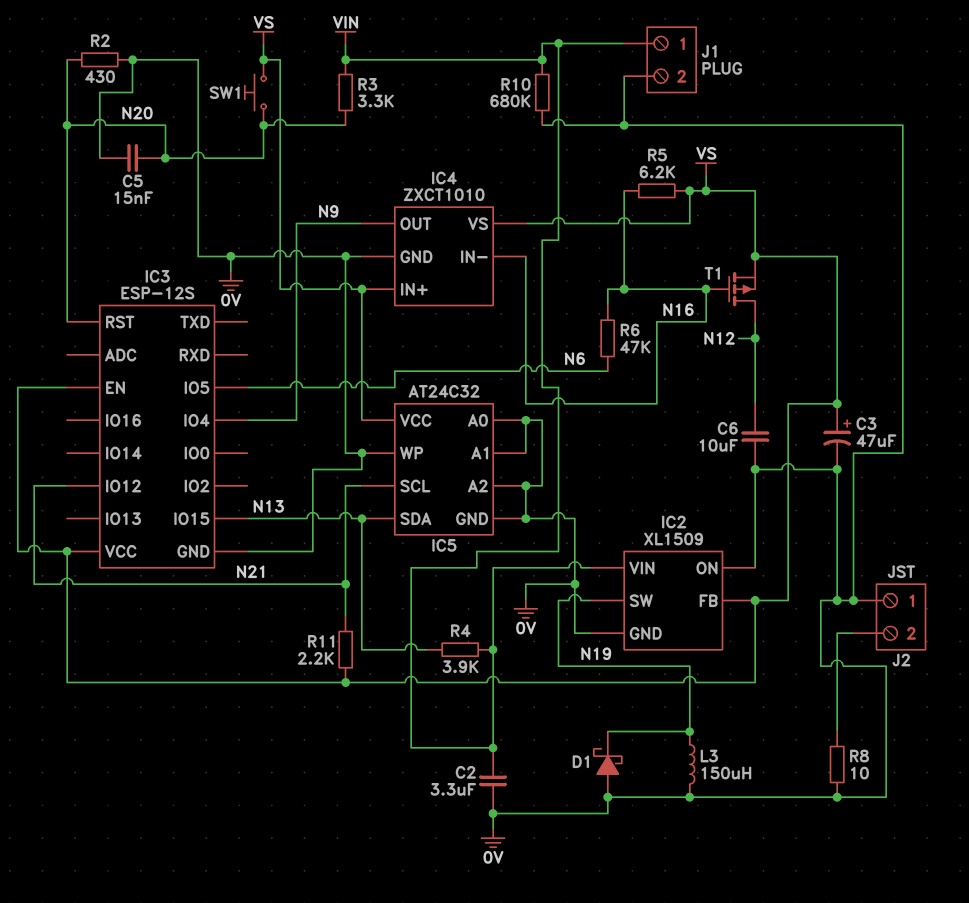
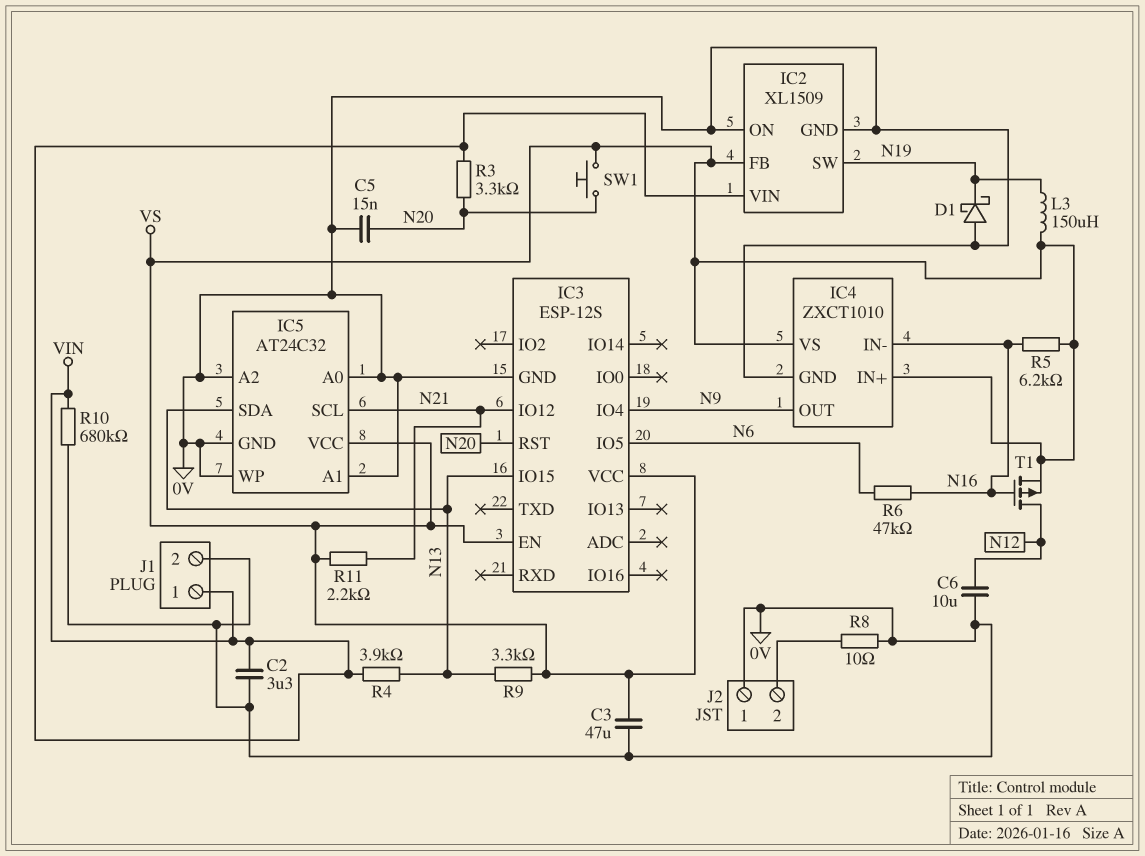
C3: 47uF (plus VS, minus 0V) -> 47uF (0V, VS)
L3: 150uH (0V, N19) -> 150uH (N19, VS)
R2: 430 (0V, N20) -> none
R9: none -> 3.3k (N13, VS)

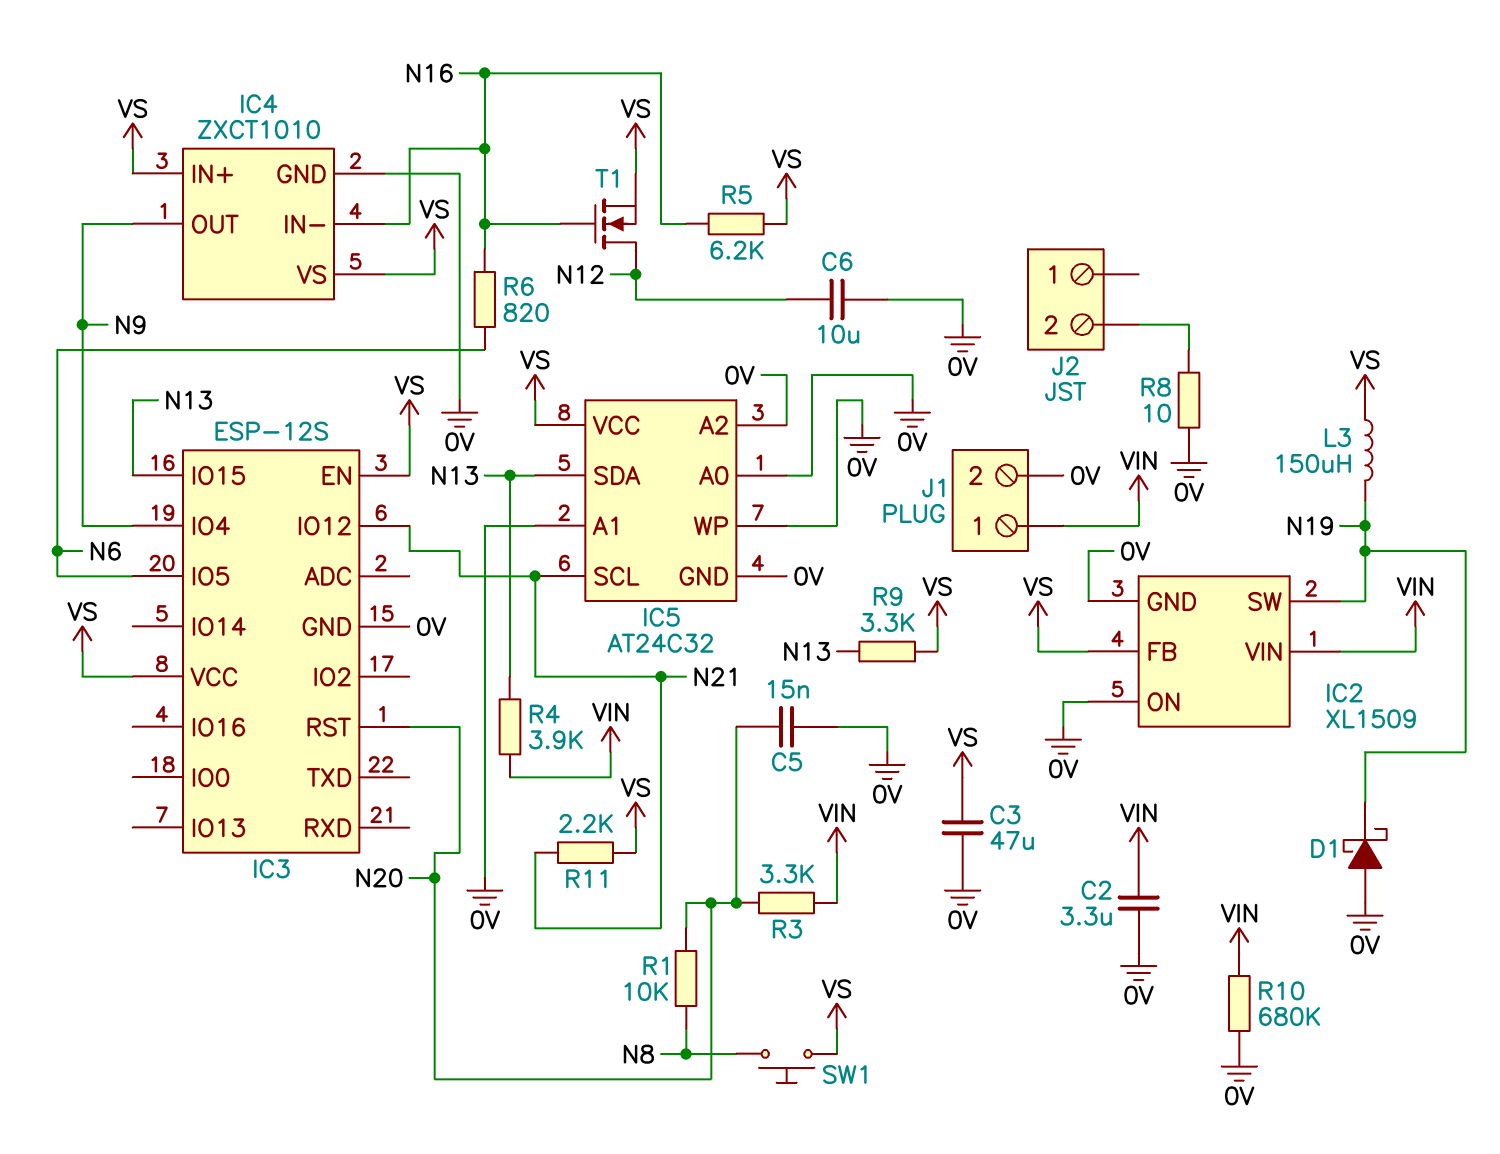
J2 pin 1: 0V -> none
R1: none -> 10k (N8, N20)
R6: 47k (N6, N16) -> 820 (N6, N16)
SW1: button (N20, VS) -> button (N8, VS)
T1: PMOS (G N16, D N12, S VS) -> NMOS (G N16, D N12, S VS)

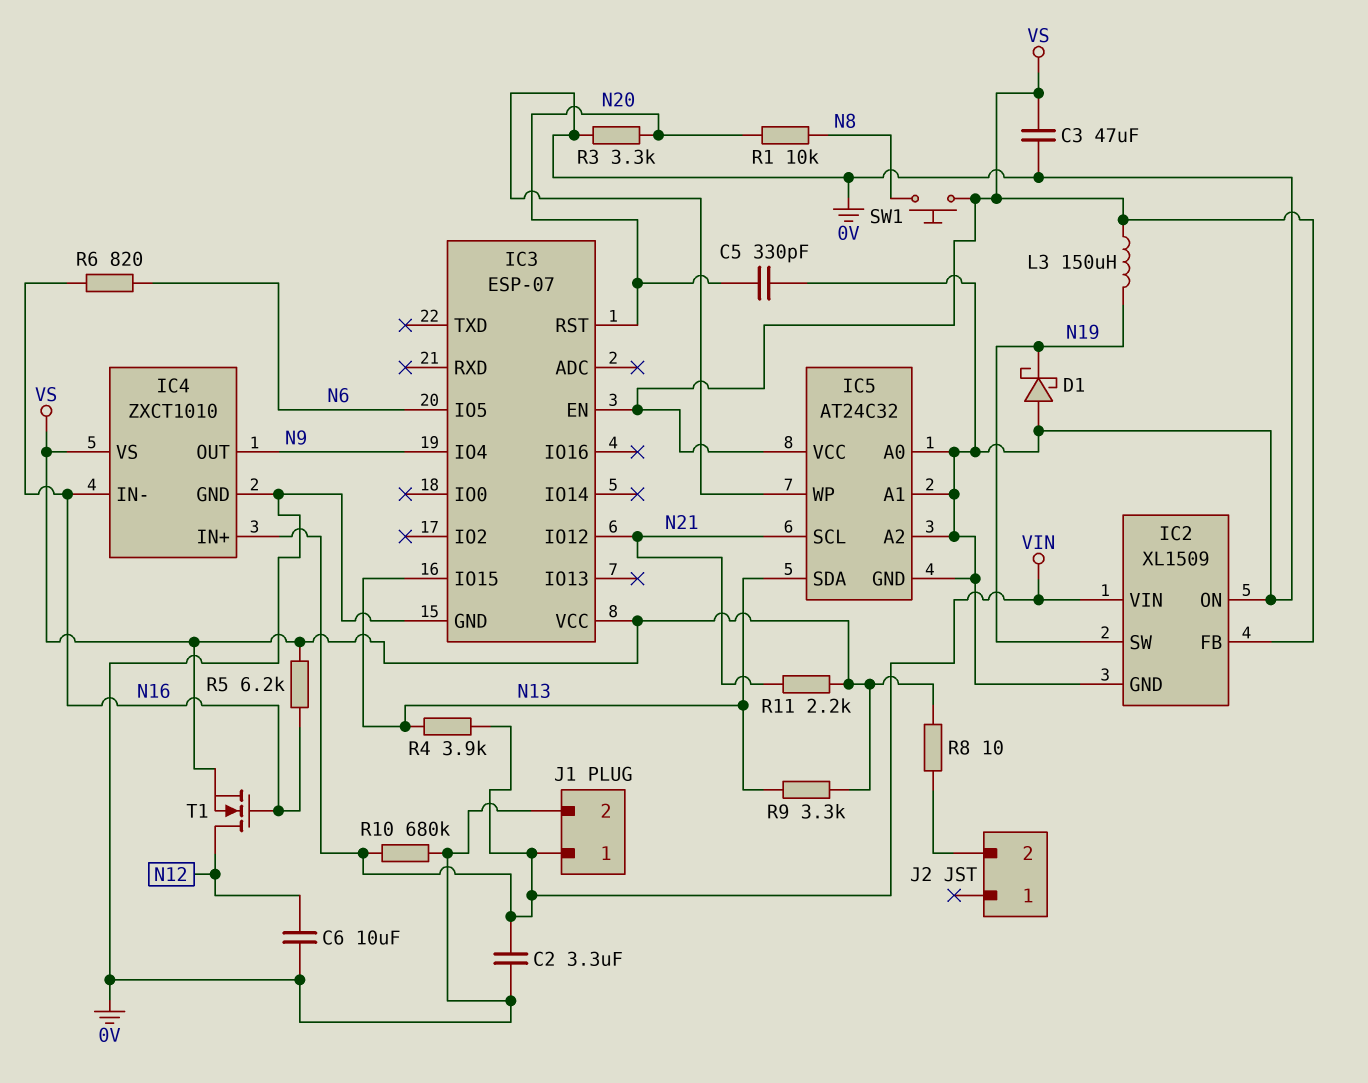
C5: 15nF (0V, N20) -> 330pF (0V, N20)
IC3: ESP-12S -> ESP-07
IC4 pin IN+: VS -> VIN
R3: 3.3k (N20, VIN) -> 3.3k (0V, N20)
R8: 10 (0V, J2/2) -> 10 (J2/2, VS)

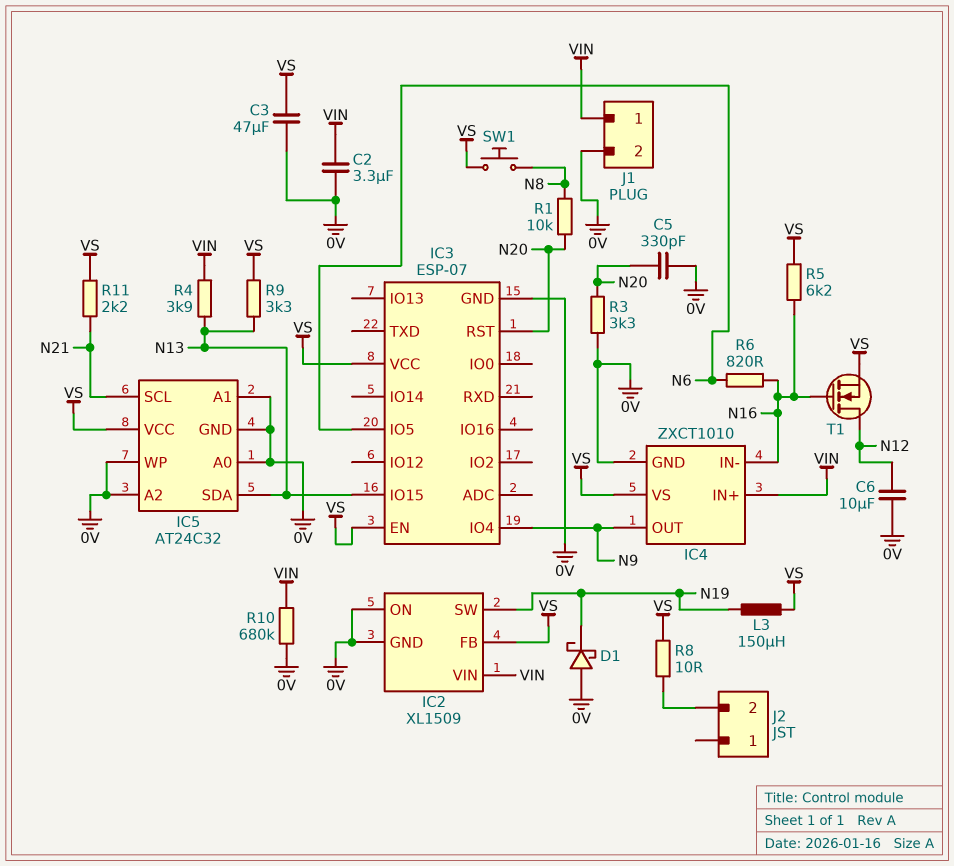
IC3 pin IO12: N21 -> none

